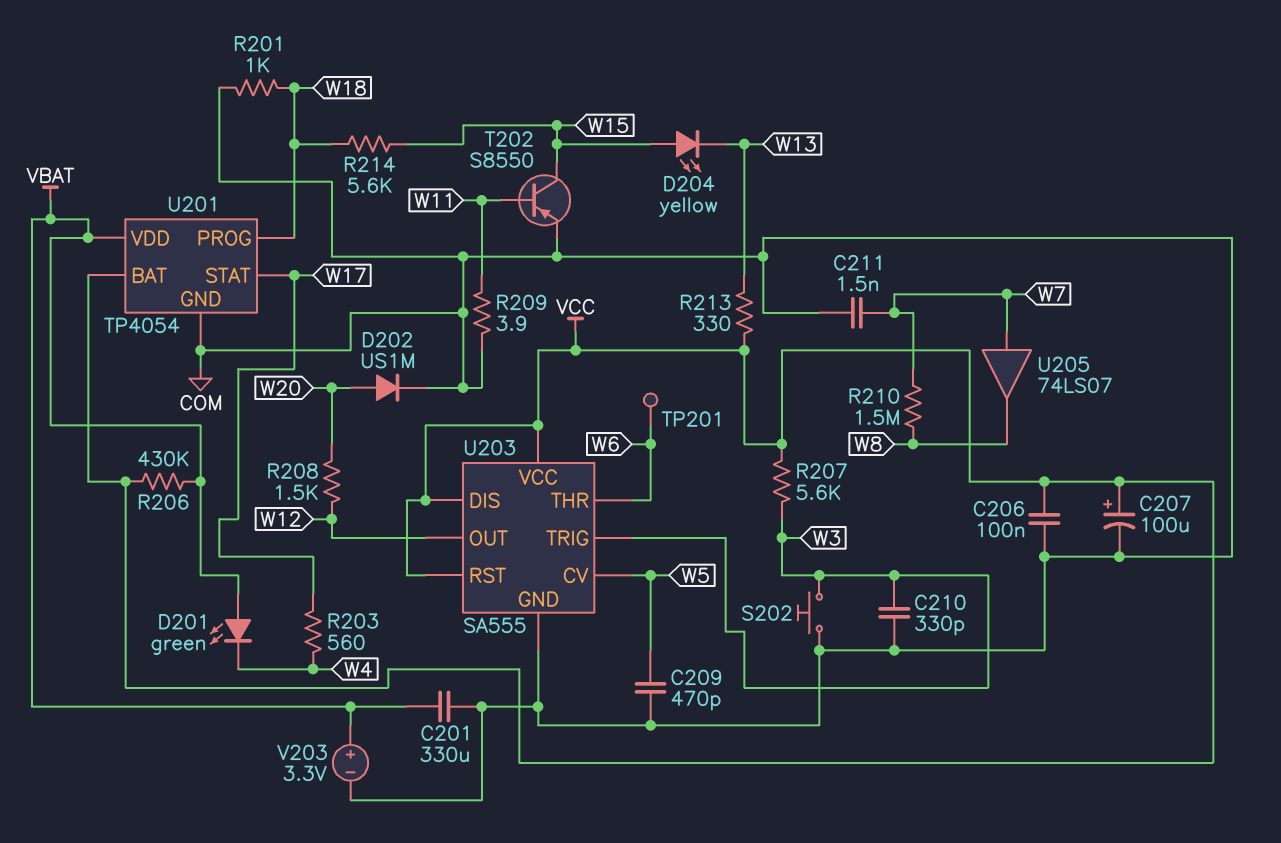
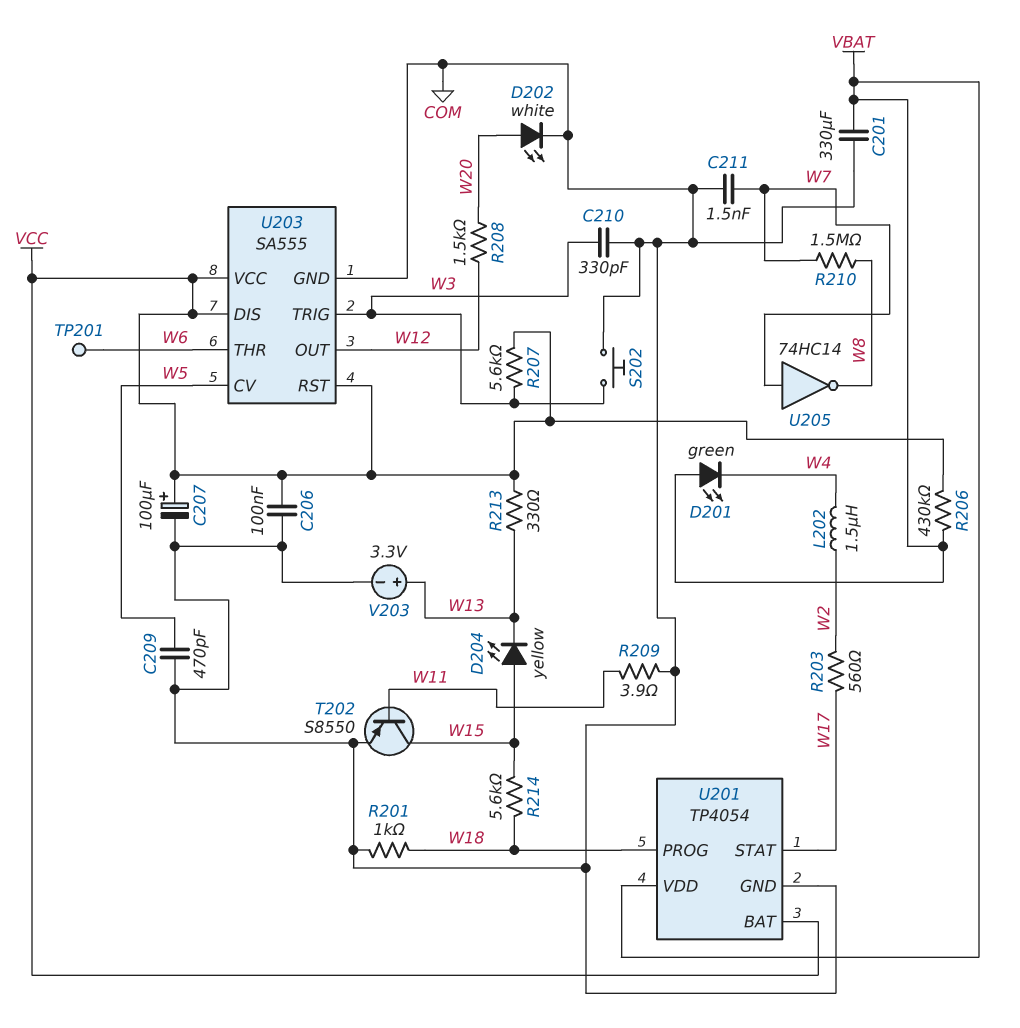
D202: diode US1M (A W20, K COM) -> LED white (A W20, K COM)
L202: none -> 1.5uH (W2, W4)
R203: 560 (W4, W17) -> 560 (W2, W17)
U205: buffer 74LS07 (in W7, out W8) -> NOT 74HC14 (in W7, out W8)
V203: 3.3V (plus VBAT, minus COM) -> 3.3V (plus W13, minus COM)

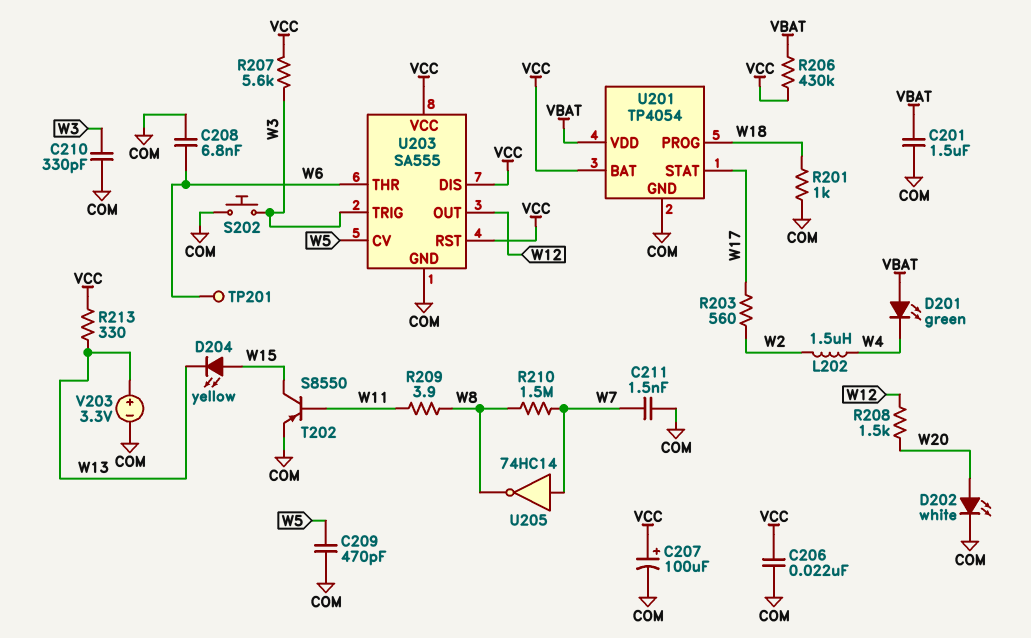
C201: 330uF (COM, VBAT) -> 1.5uF (COM, VBAT)
C206: 100nF (COM, VCC) -> 22nF (COM, VCC)
C208: none -> 6.8nF (COM, W6)
R209: 3.9 (COM, W11) -> 3.9 (W8, W11)
R214: 5.6k (W15, W18) -> none

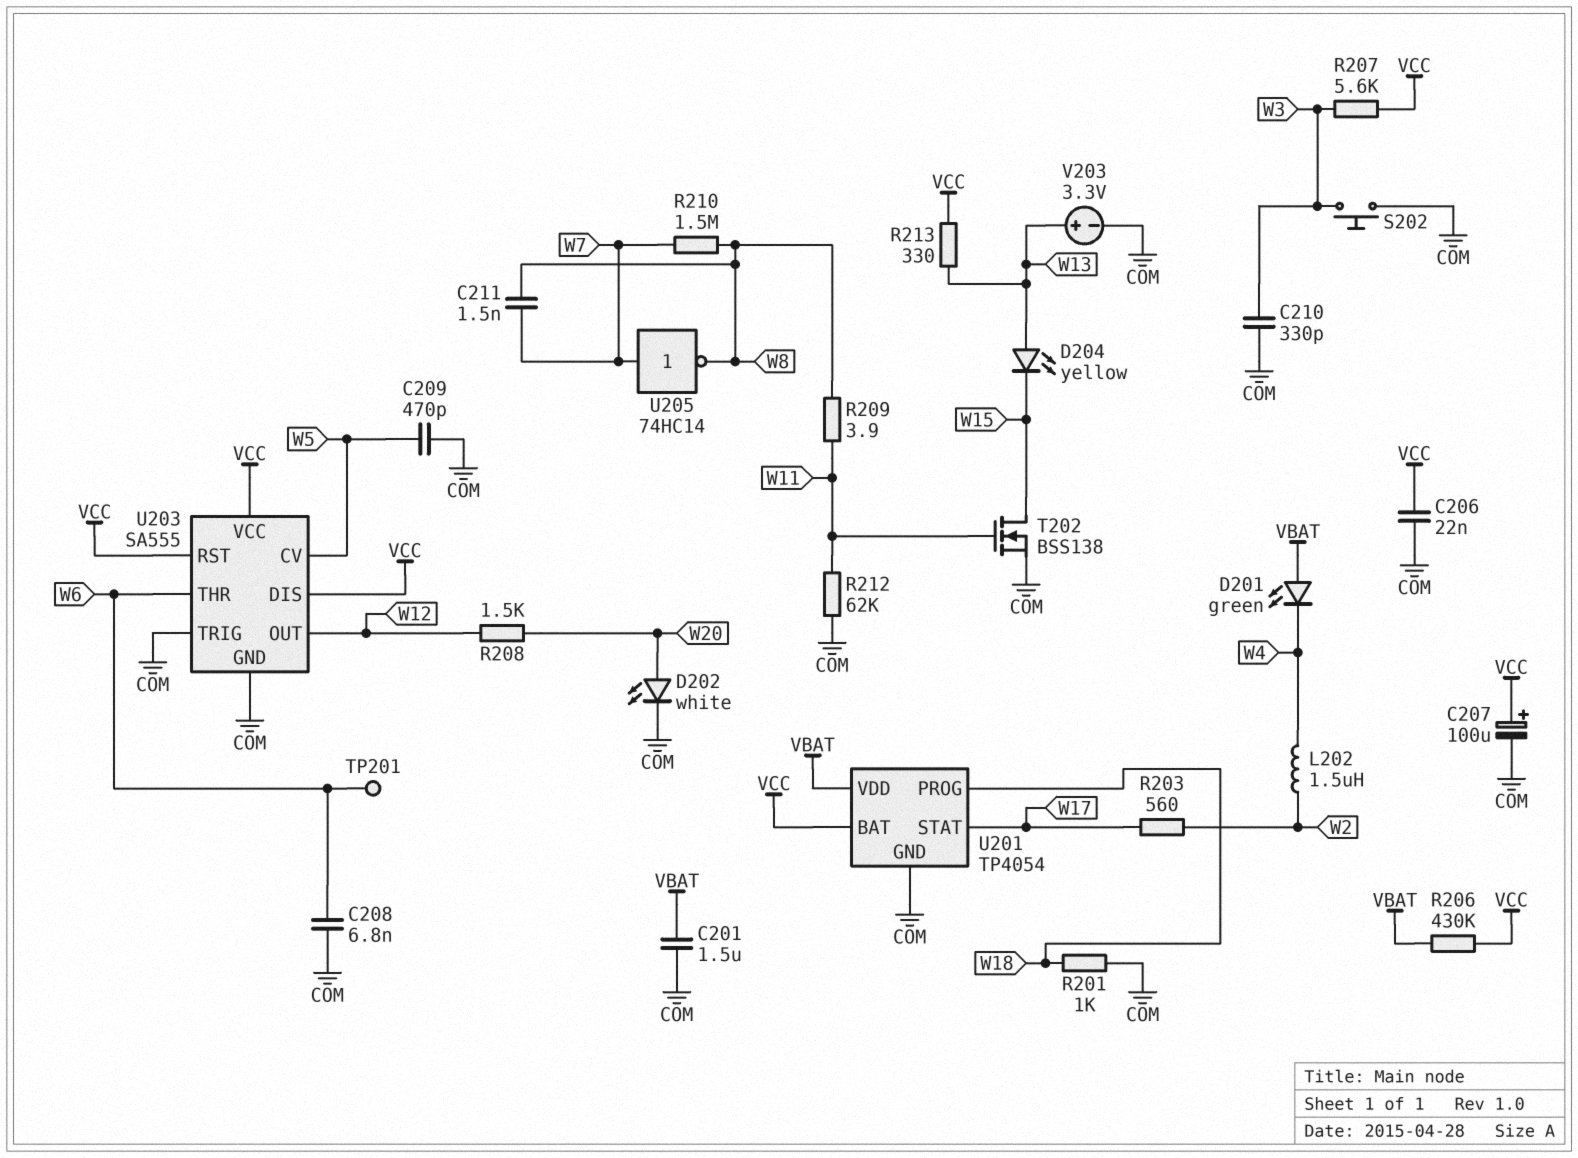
C211: 1.5nF (COM, W7) -> 1.5nF (W7, W8)
D204: LED yellow (A W15, K W13) -> LED yellow (A W13, K W15)
R212: none -> 62k (COM, W11)
T202: PNP S8550 (B W11, C W15, E COM) -> NMOS BSS138 (G W11, D W15, S COM)
U203 pin TRIG: W3 -> COM

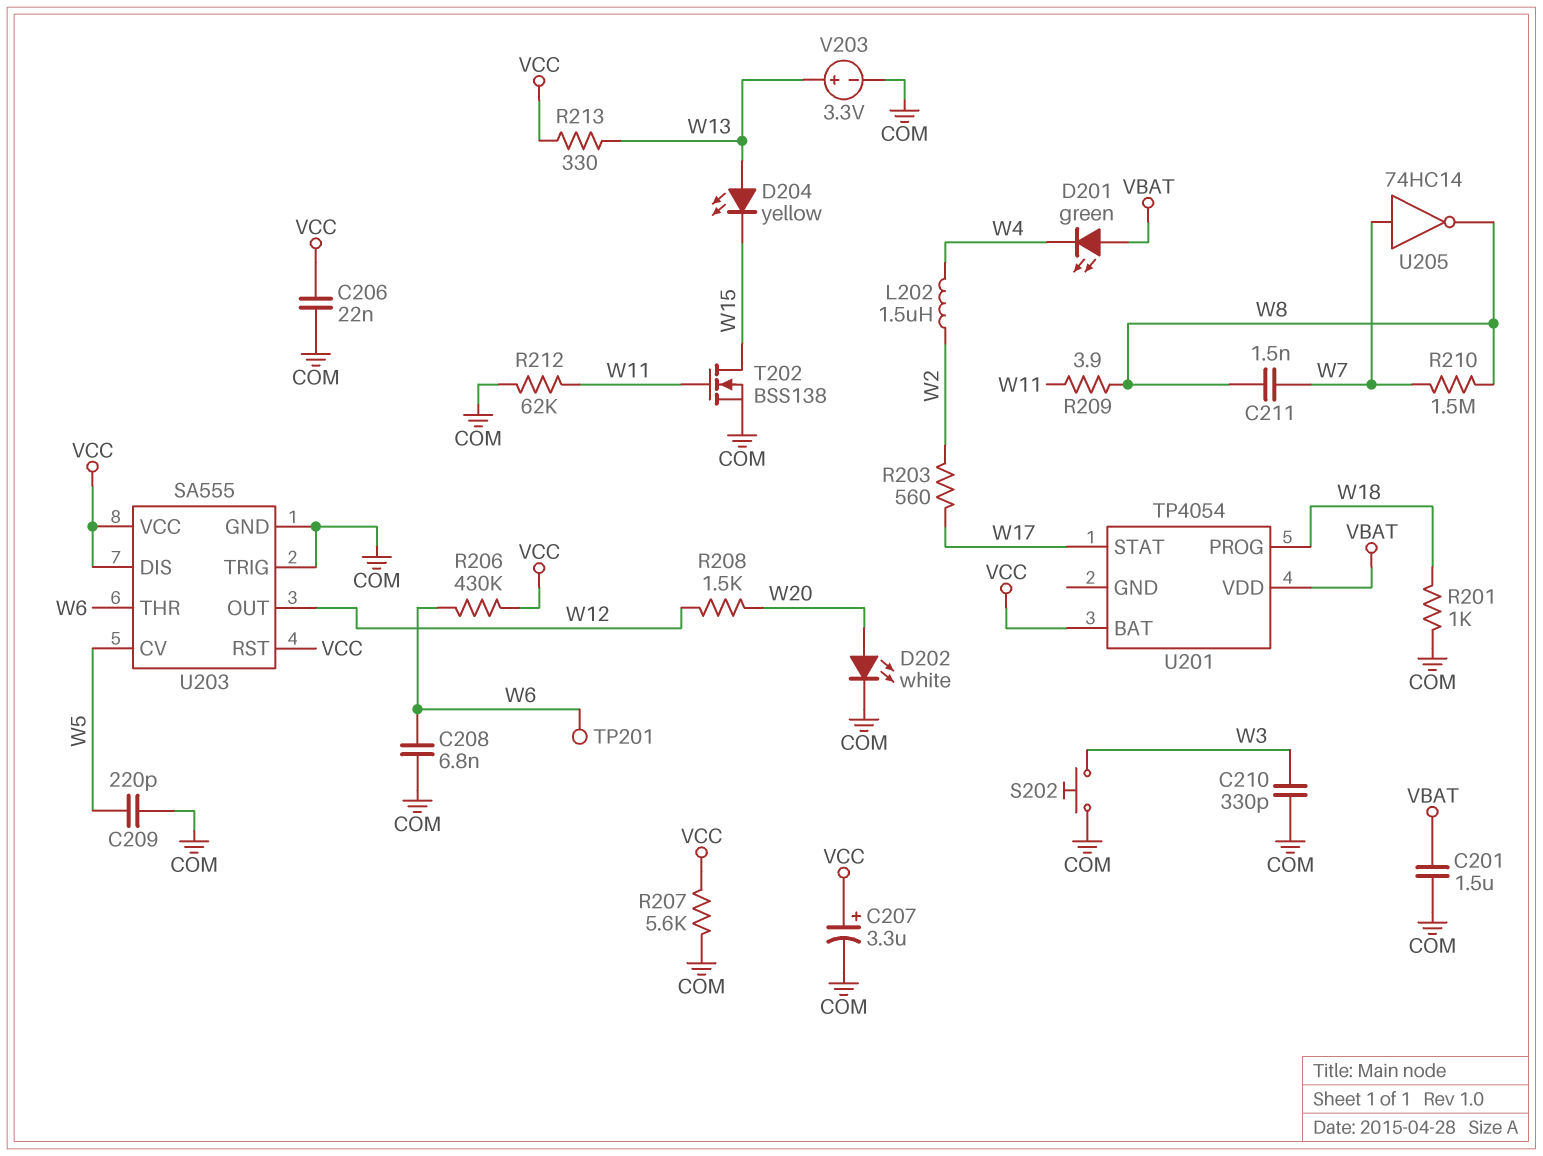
C207: 100uF (plus VCC, minus COM) -> 3.3uF (plus VCC, minus COM)
C209: 470pF (COM, W5) -> 220pF (COM, W5)
R206: 430k (VBAT, VCC) -> 430k (VCC, W6)
R207: 5.6k (VCC, W3) -> 5.6k (COM, VCC)
U201 pin GND: COM -> none

